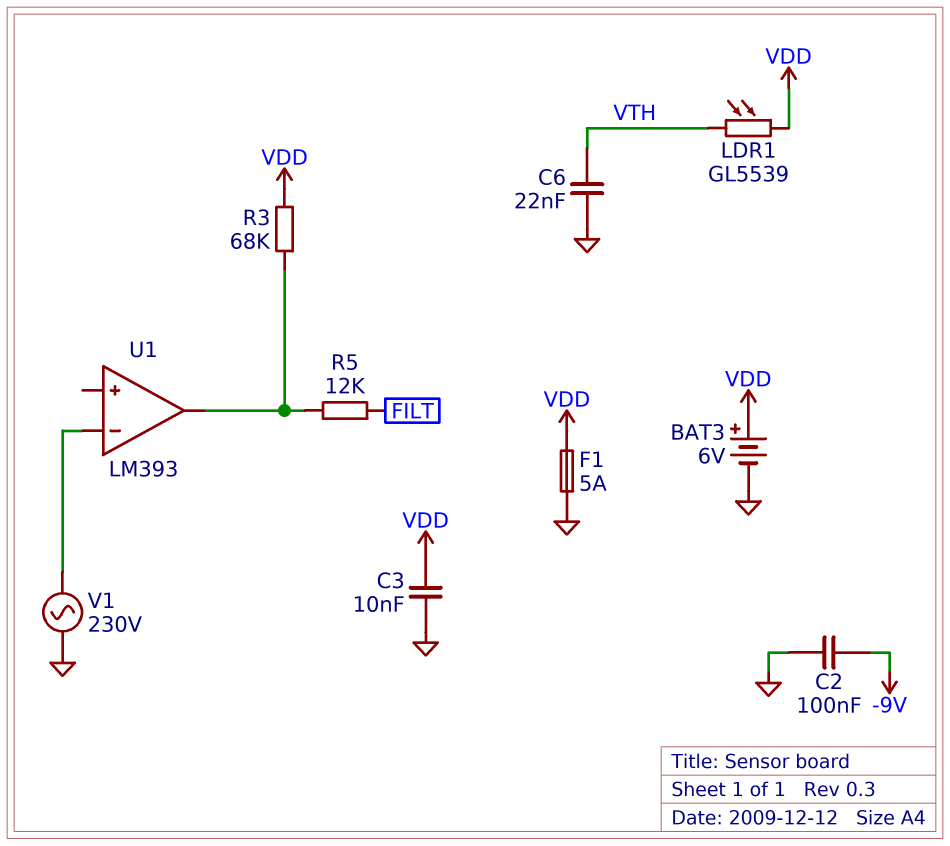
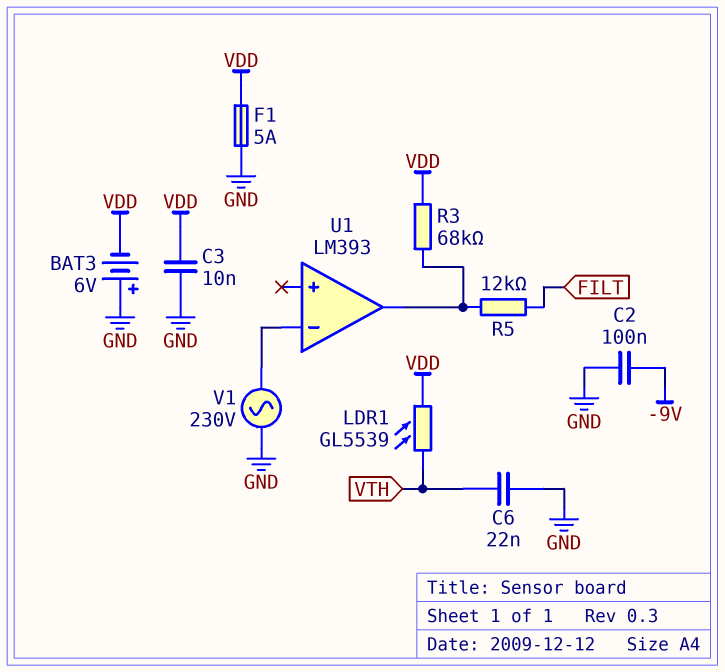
BAT3: 6V (plus VDD, minus GND) -> 6V (plus GND, minus VDD)

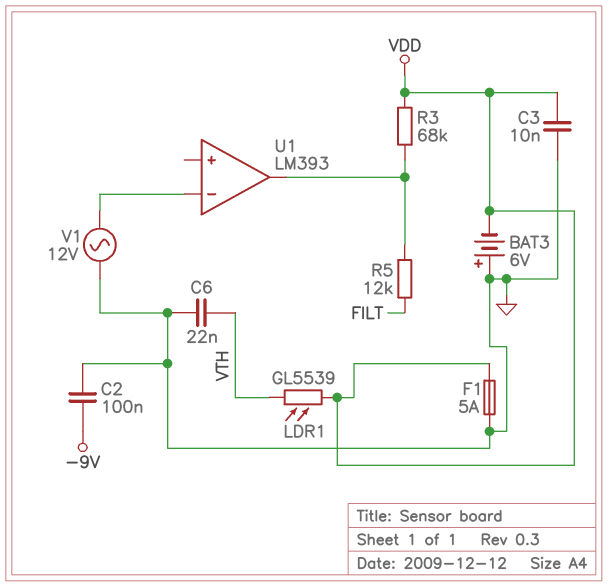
V1: AC 230V (GND, U1/in-) -> AC 12V (GND, U1/in-)

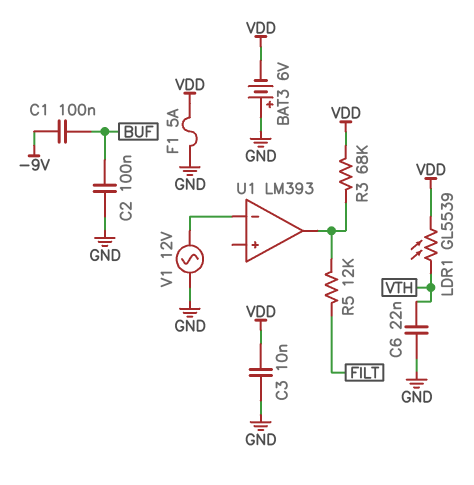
C1: none -> 100nF (-9V, BUF)
C2: 100nF (-9V, GND) -> 100nF (BUF, GND)

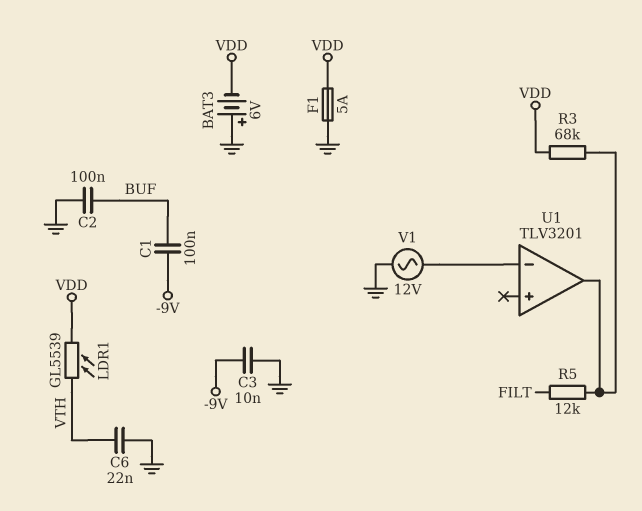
C3: 10nF (GND, VDD) -> 10nF (-9V, GND)
U1: LM393 -> TLV3201

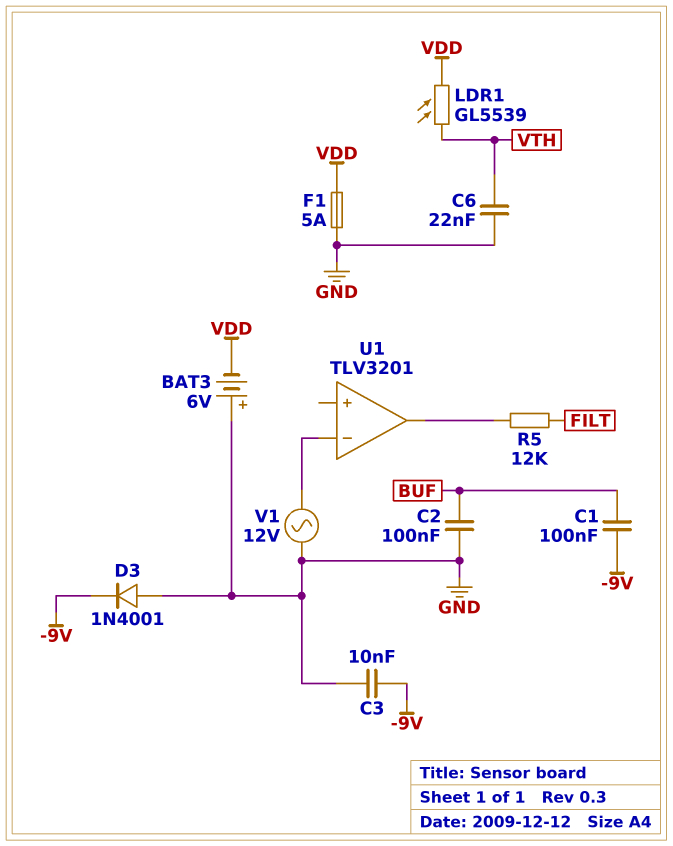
D3: none -> diode 1N4001 (A GND, K -9V)
R3: 68k (U1/out, VDD) -> none

